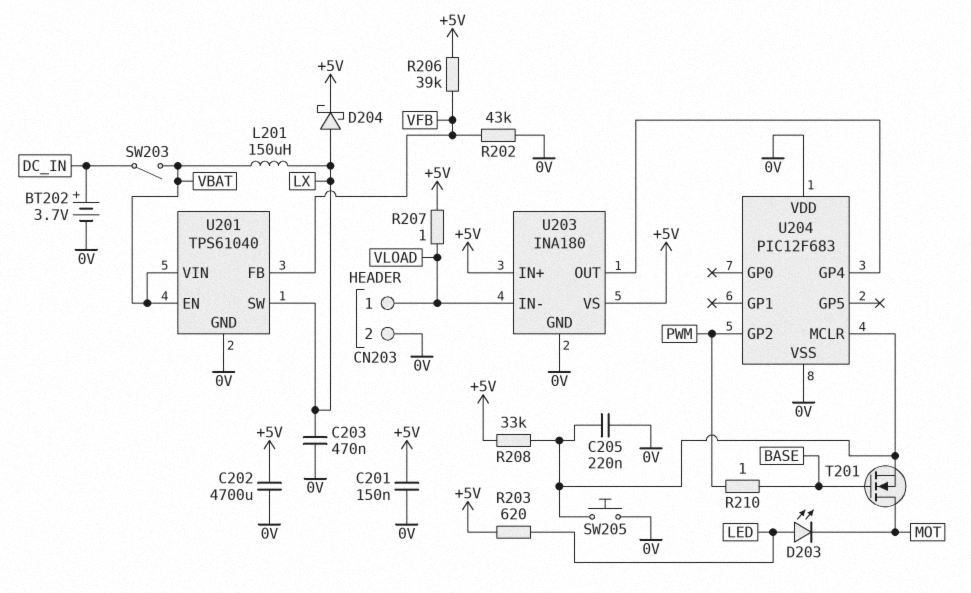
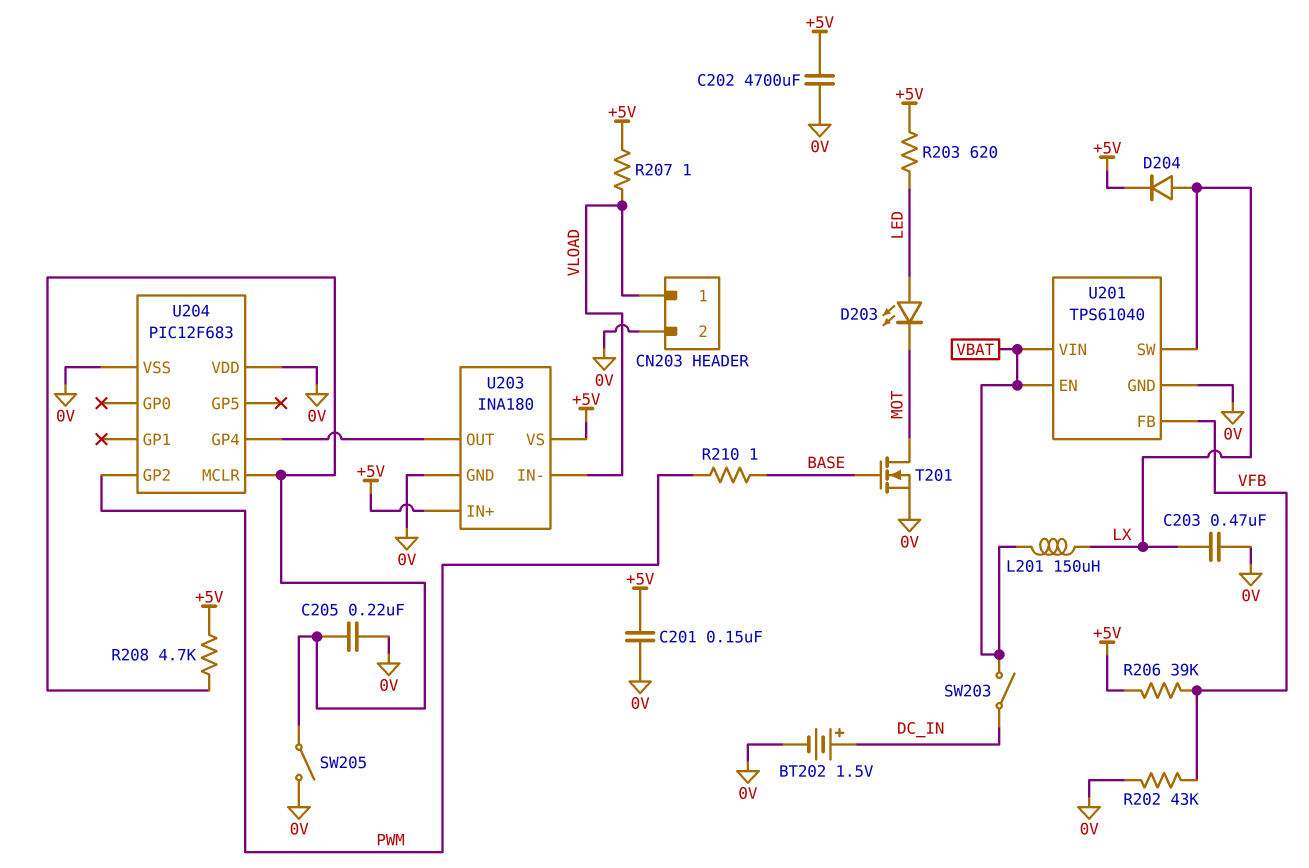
BT202: 3.7V (plus DC_IN, minus 0V) -> 1.5V (plus DC_IN, minus 0V)
D204: schottky (A LX, K +5V) -> diode (A LX, K +5V)
R208: 33k (+5V, U204/MCLR) -> 4.7k (+5V, U204/MCLR)
SW205: button (0V, U204/MCLR) -> switch (0V, U204/MCLR)
T201: NMOS (G BASE, D MOT, S U204/MCLR) -> NMOS (G BASE, D MOT, S 0V)

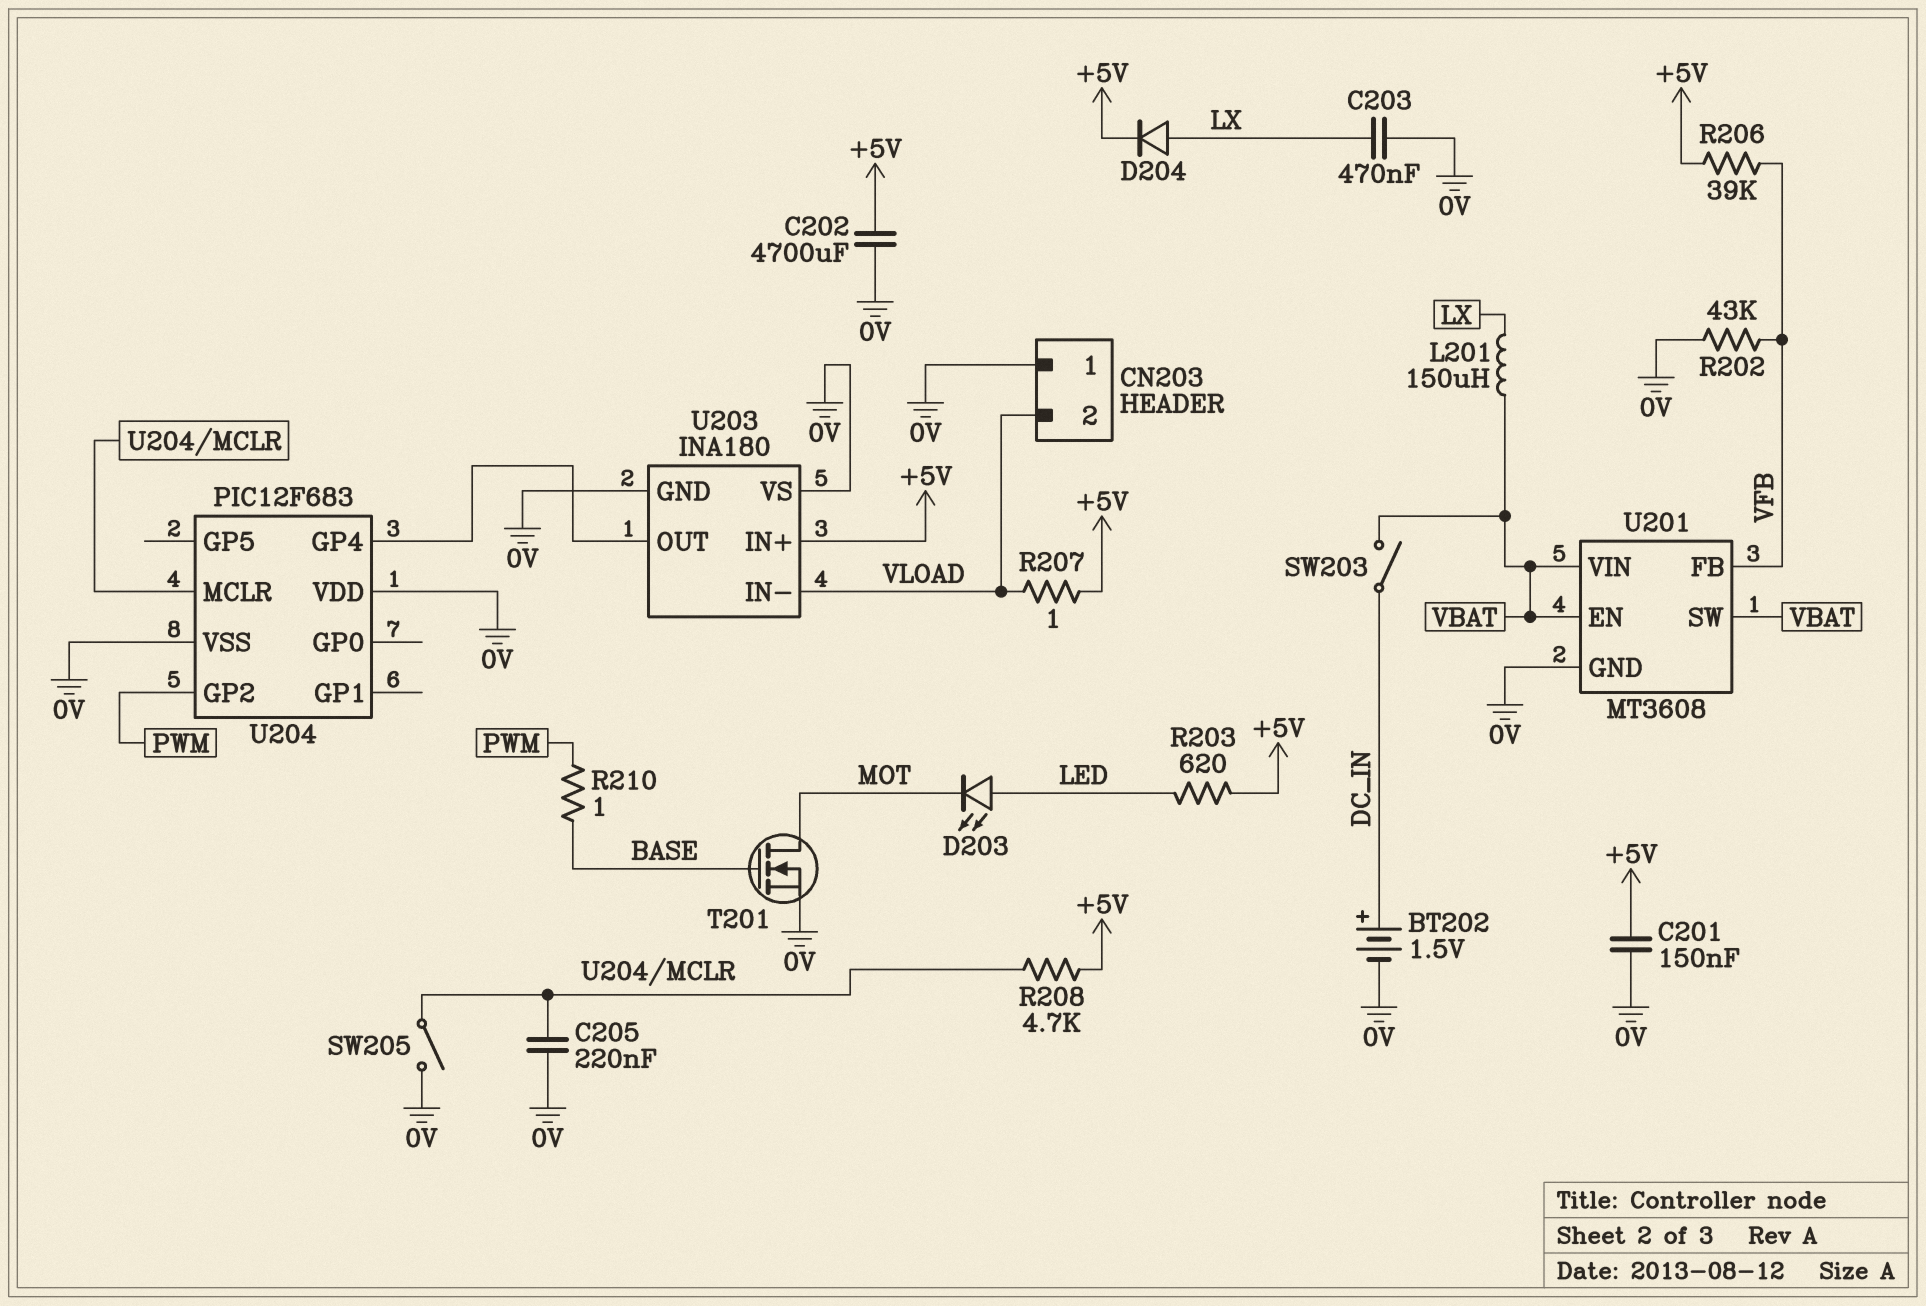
CN203 pin 1: VLOAD -> 0V
CN203 pin 2: 0V -> VLOAD
U201: TPS61040 -> MT3608
U201 pin SW: LX -> VBAT
U203 pin VS: +5V -> 0V

